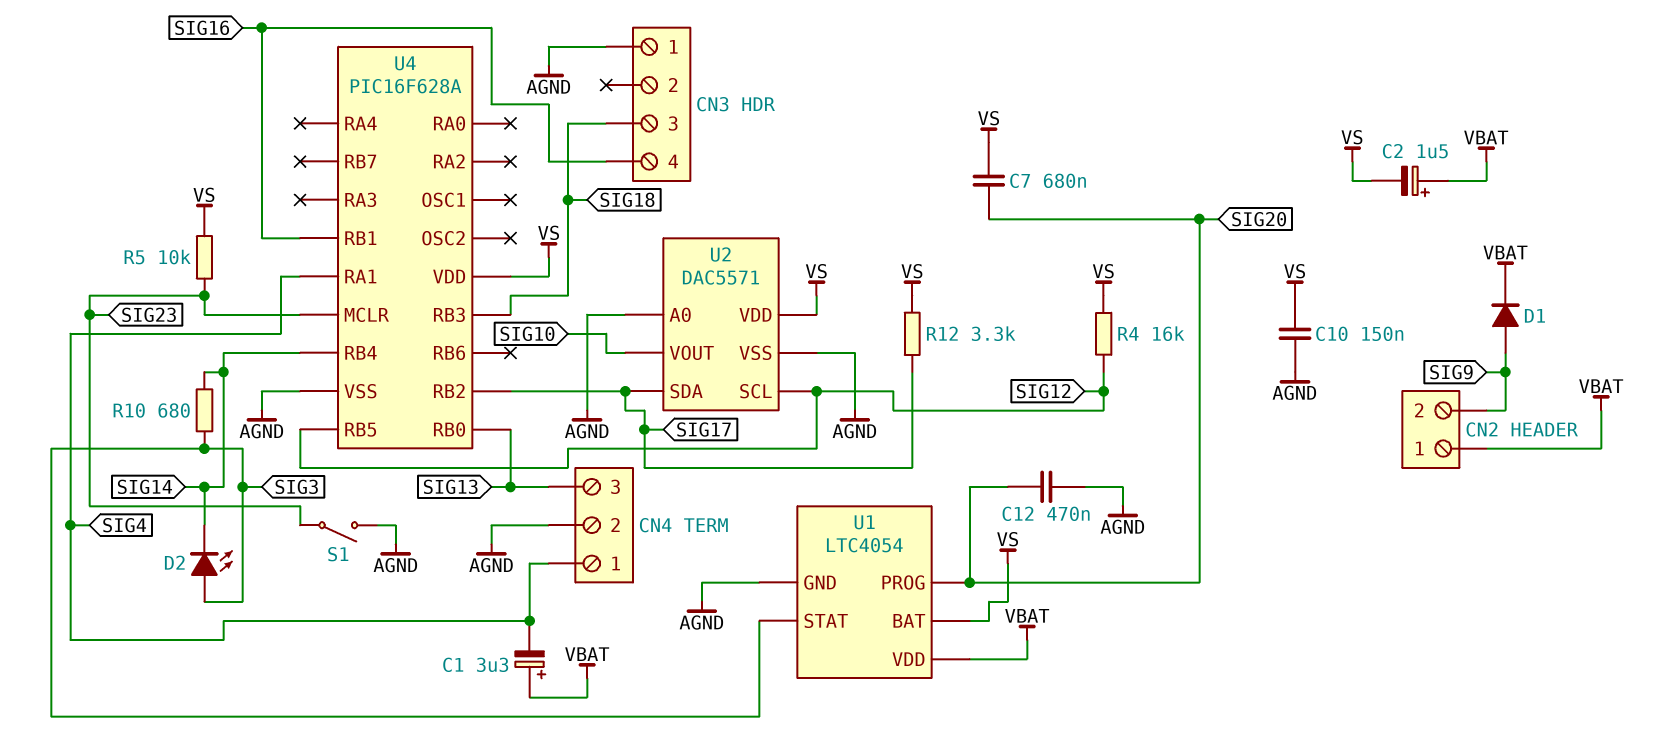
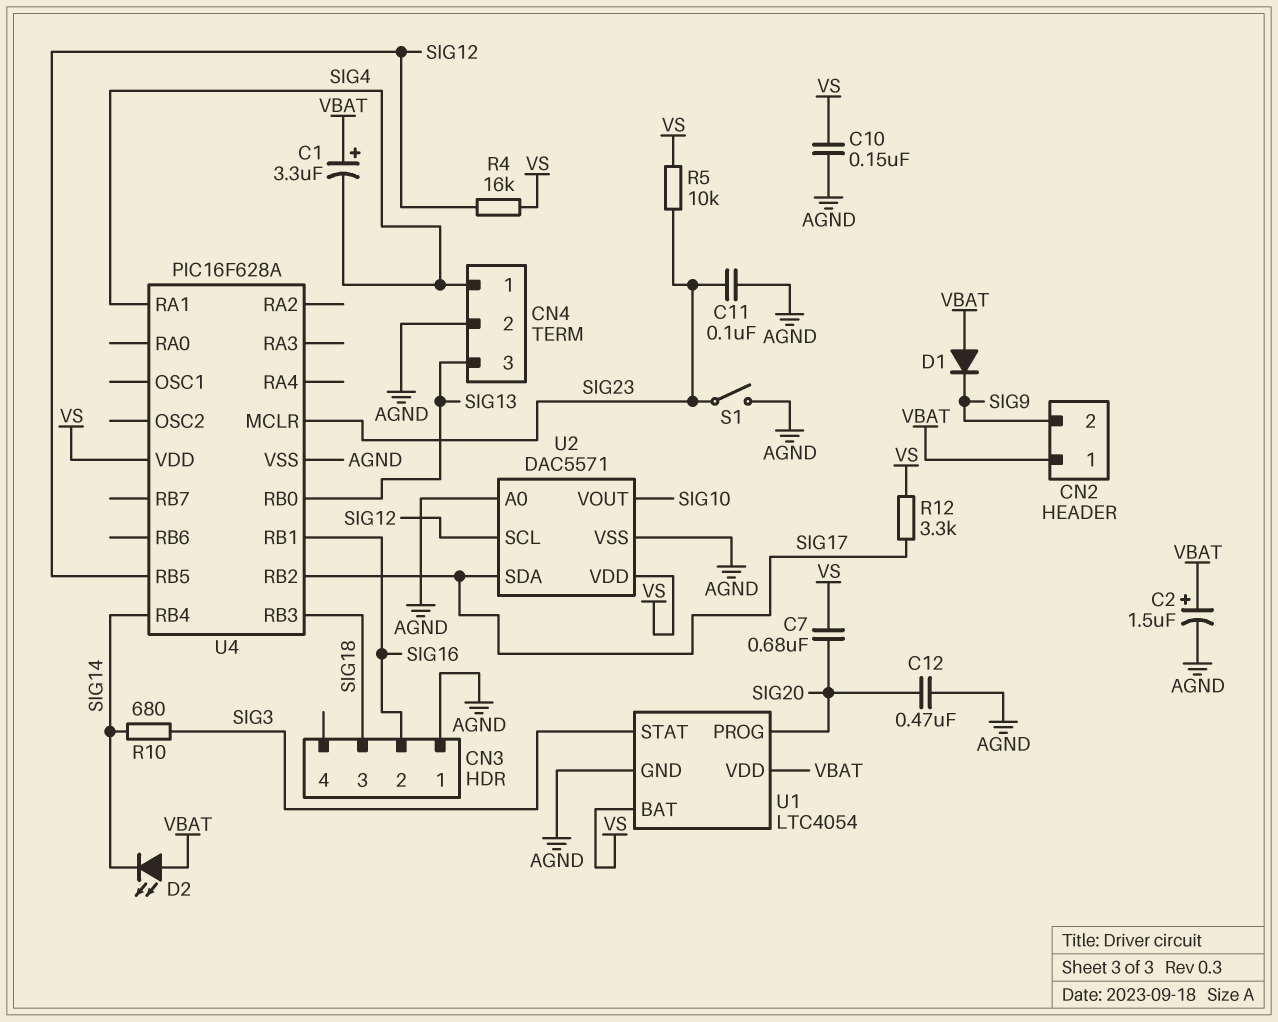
C2: 1.5uF (plus VBAT, minus VS) -> 1.5uF (plus VBAT, minus AGND)
C11: none -> 100nF (AGND, SIG23)
CN3 pin 2: none -> SIG16
CN3 pin 4: SIG16 -> none
D1: diode (A SIG9, K VBAT) -> diode (A VBAT, K SIG9)
D2: LED (A SIG3, K SIG14) -> LED (A VBAT, K SIG14)

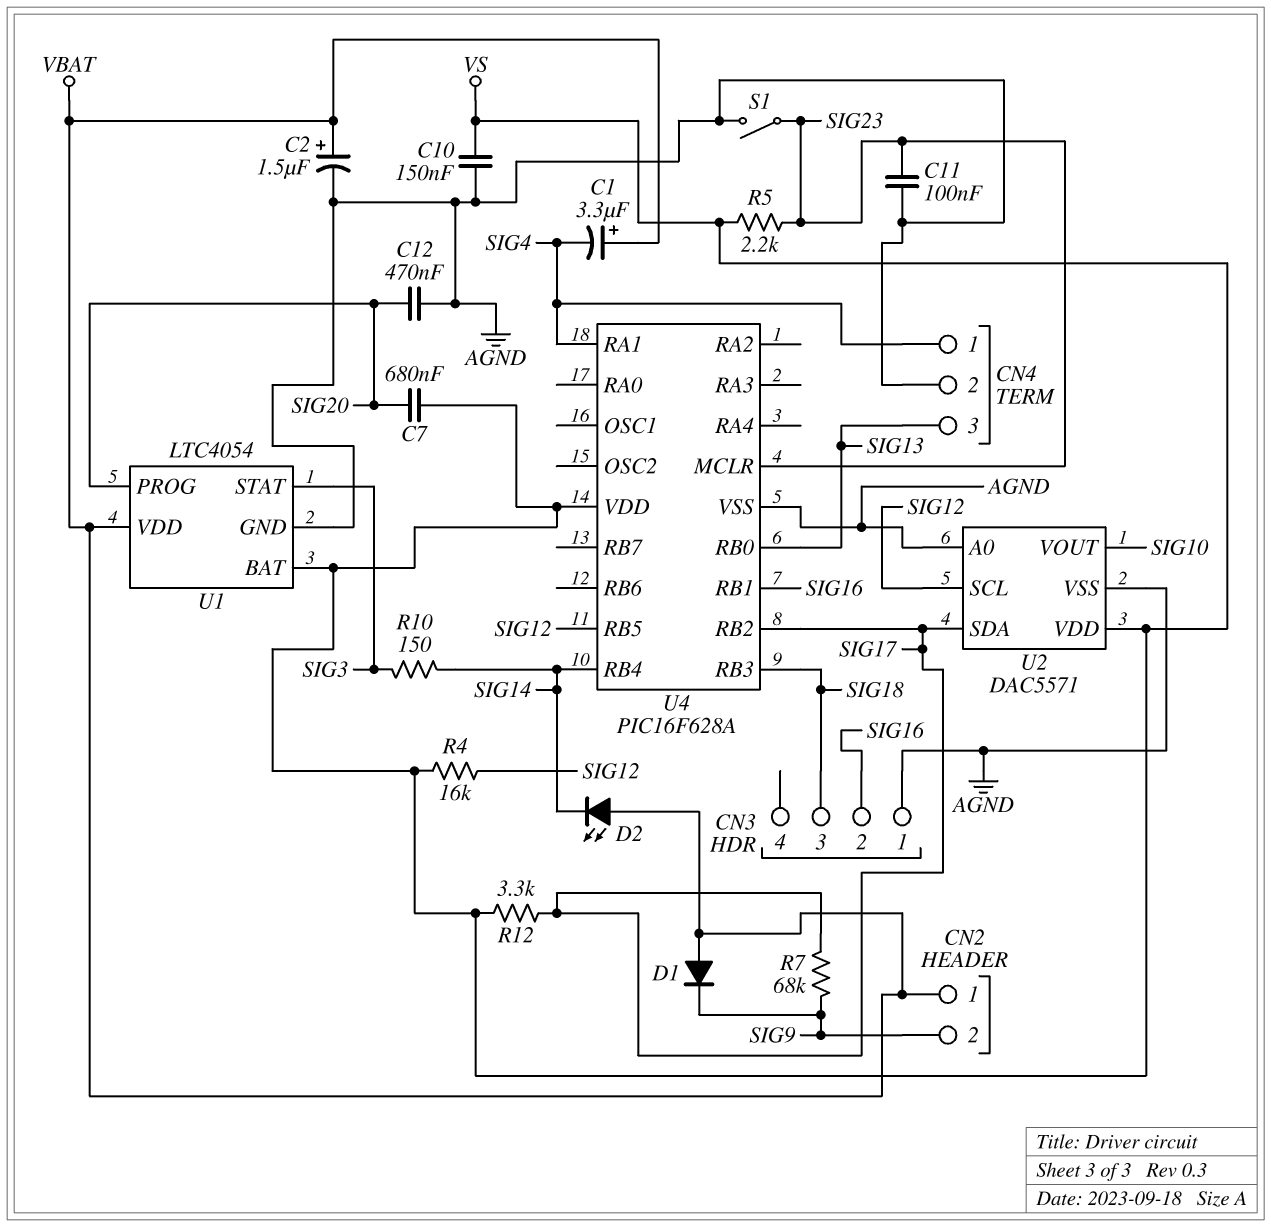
R5: 10k (SIG23, VS) -> 2.2k (SIG23, VS)
R7: none -> 68k (SIG9, SIG17)
R10: 680 (SIG3, SIG14) -> 150 (SIG3, SIG14)

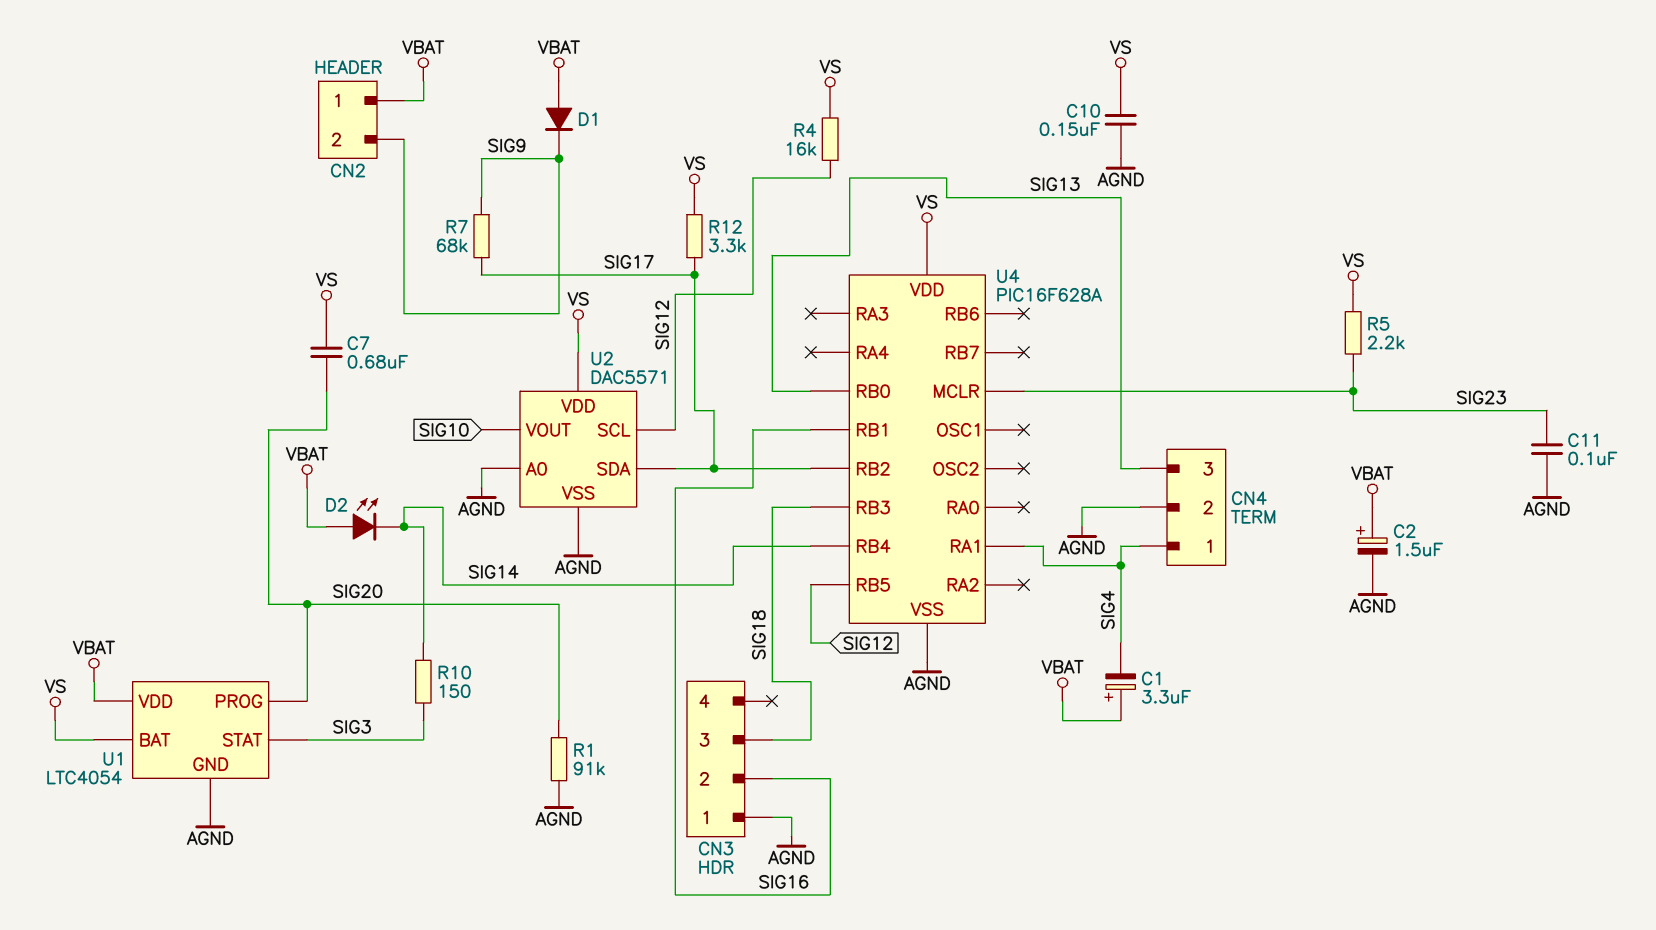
C12: 470nF (AGND, SIG20) -> none
R1: none -> 91k (AGND, SIG20)
S1: switch (AGND, SIG23) -> none

